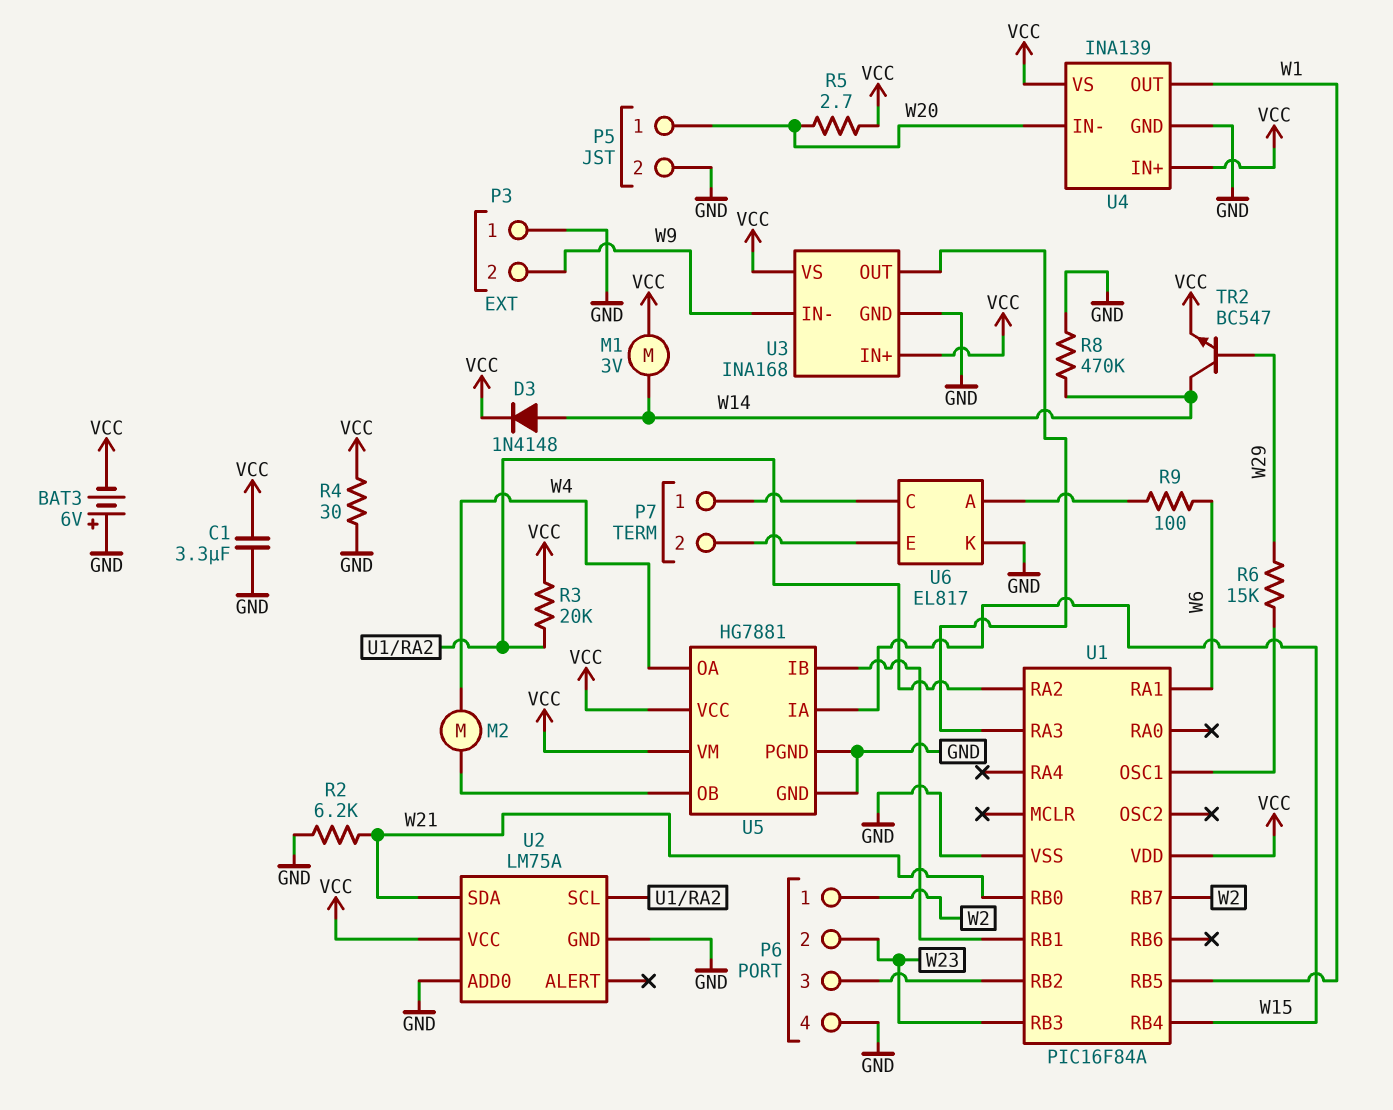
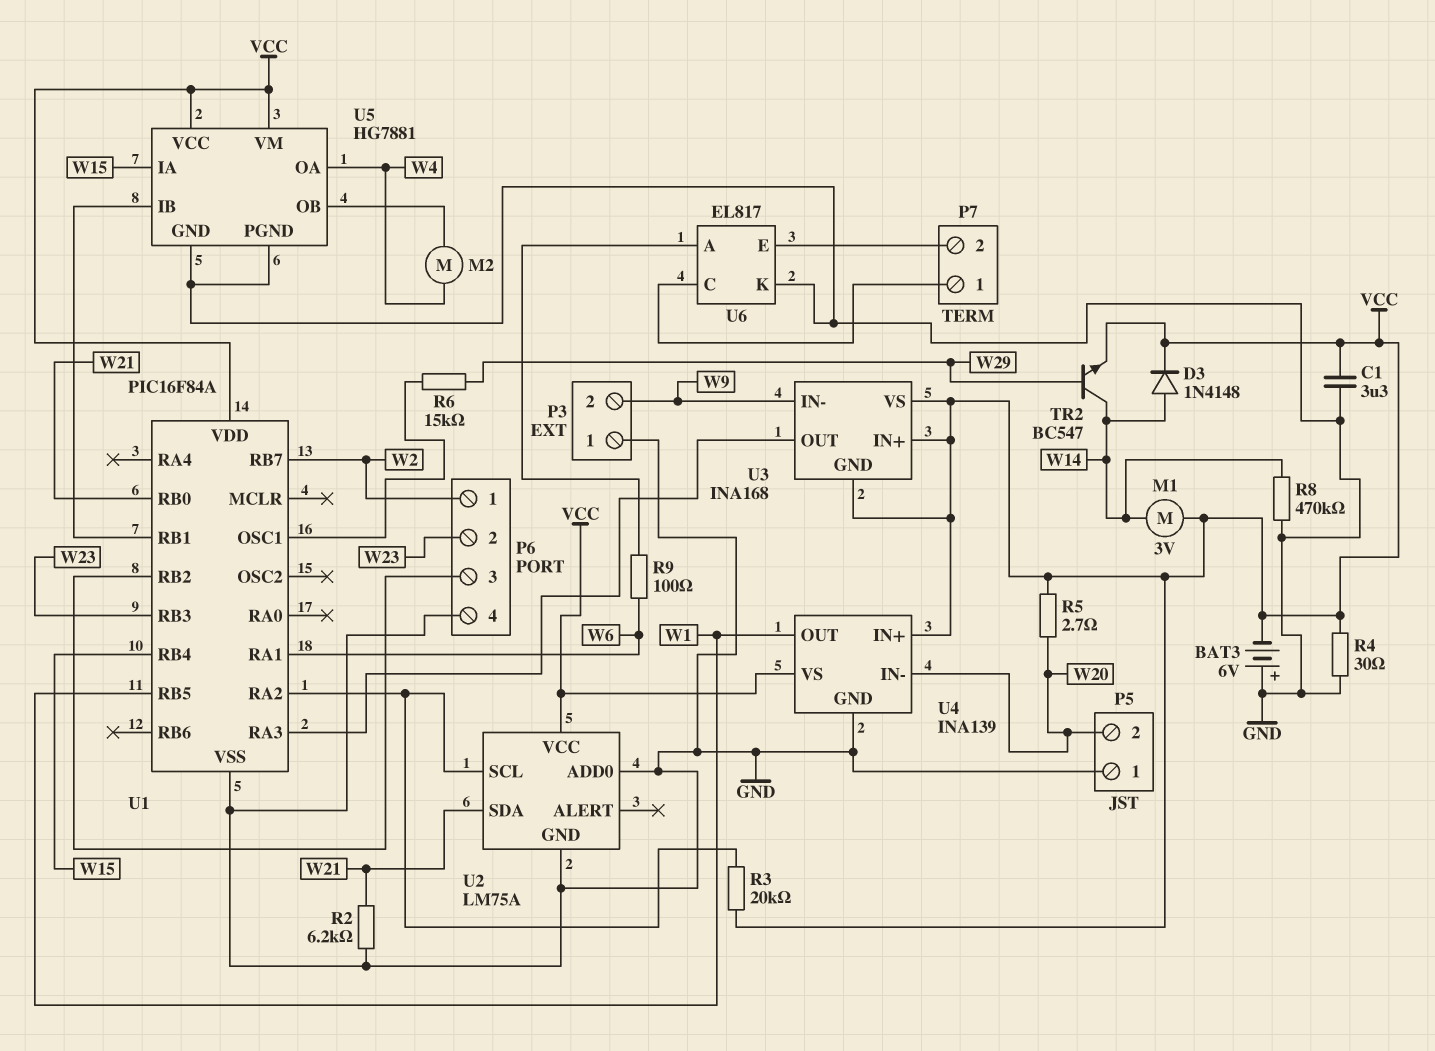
P5 pin 1: W20 -> GND
P5 pin 2: GND -> W20
U3 pin GND: GND -> VCC

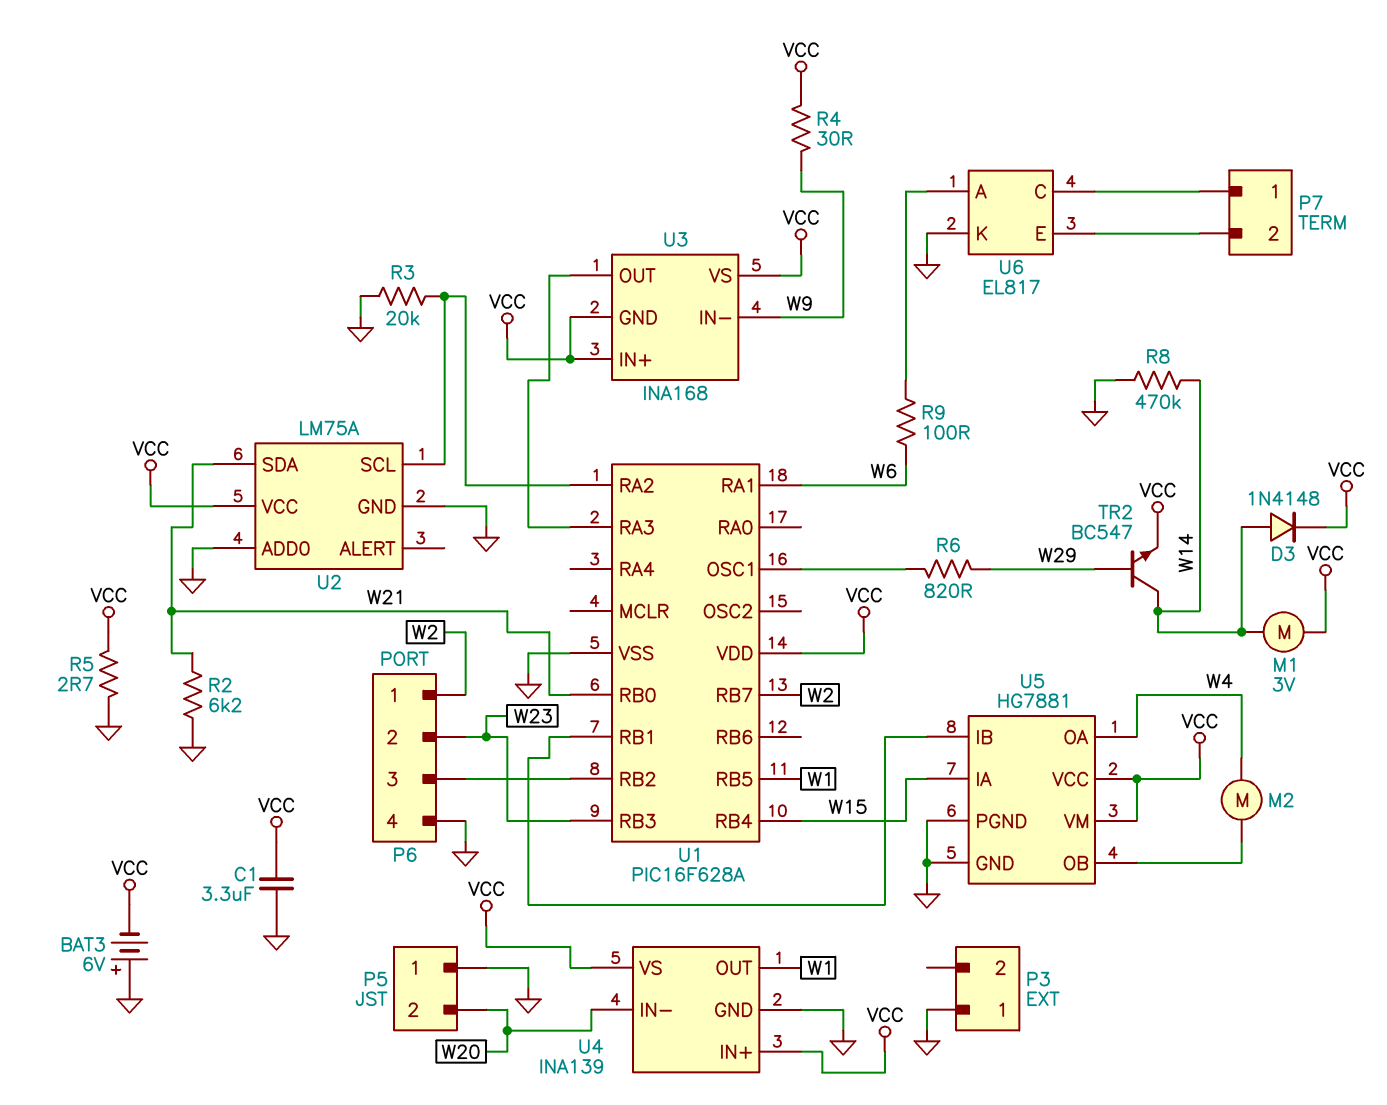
P3 pin 2: W9 -> none
R3: 20k (U1/RA2, VCC) -> 20k (GND, U1/RA2)
R4: 30 (GND, VCC) -> 30 (VCC, W9)
R5: 2.7 (VCC, W20) -> 2.7 (GND, VCC)
R6: 15k (U1/OSC1, W29) -> 820 (U1/OSC1, W29)
U1: PIC16F84A -> PIC16F628A

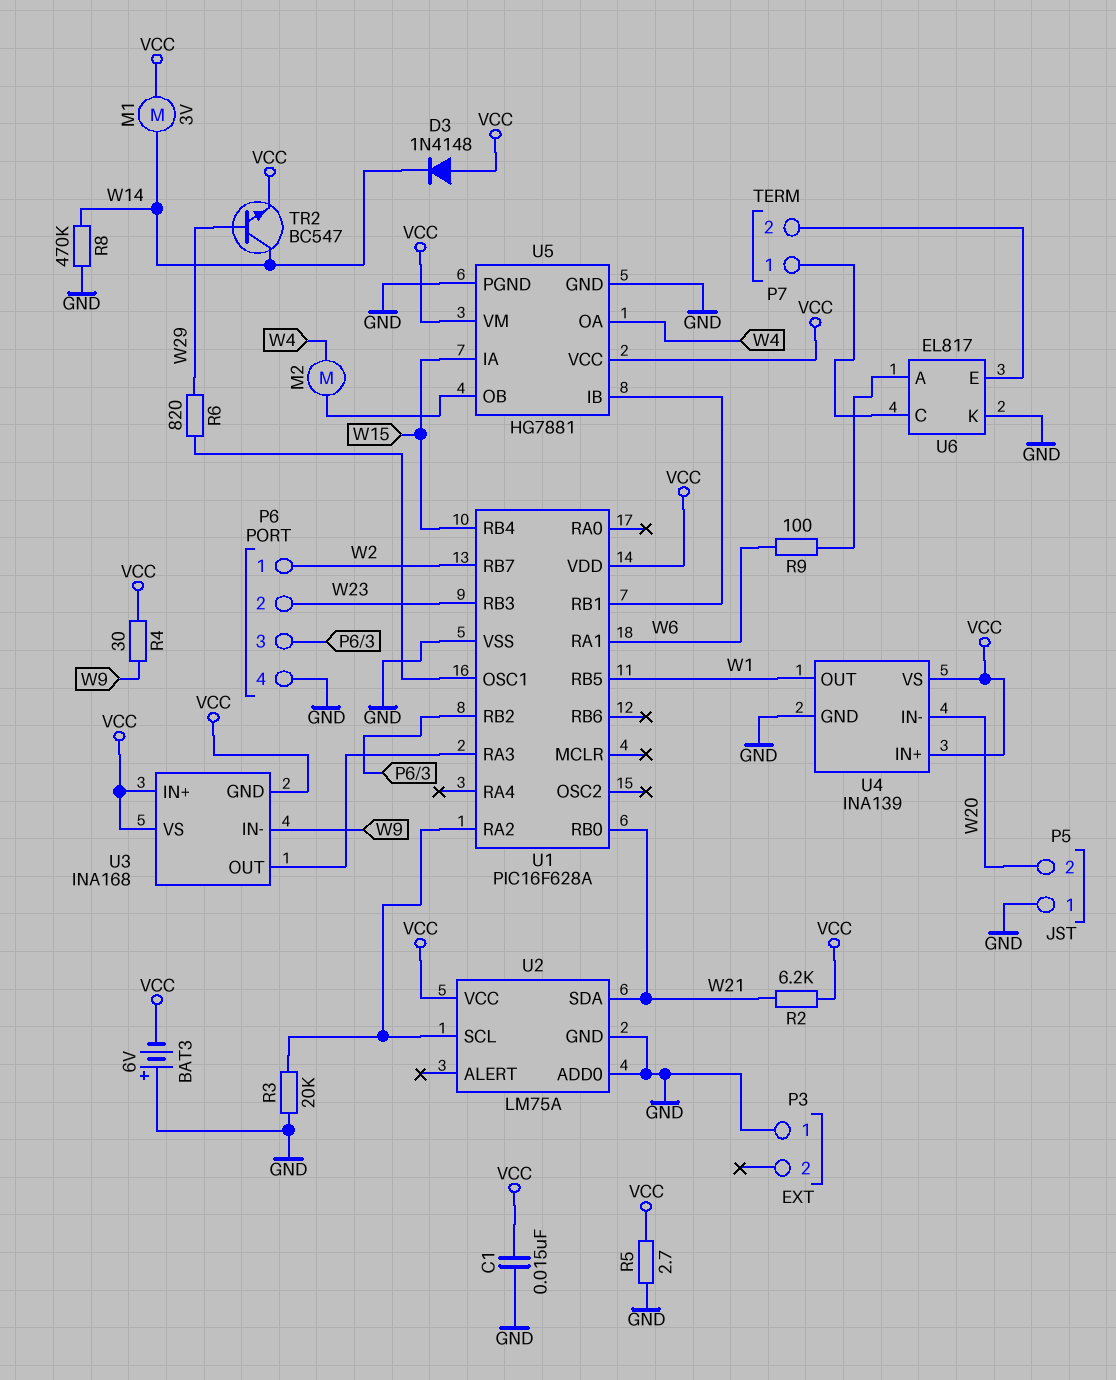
C1: 3.3uF (GND, VCC) -> 15nF (GND, VCC)
D3: diode 1N4148 (A W14, K VCC) -> diode 1N4148 (A VCC, K W14)
R2: 6.2k (GND, W21) -> 6.2k (VCC, W21)

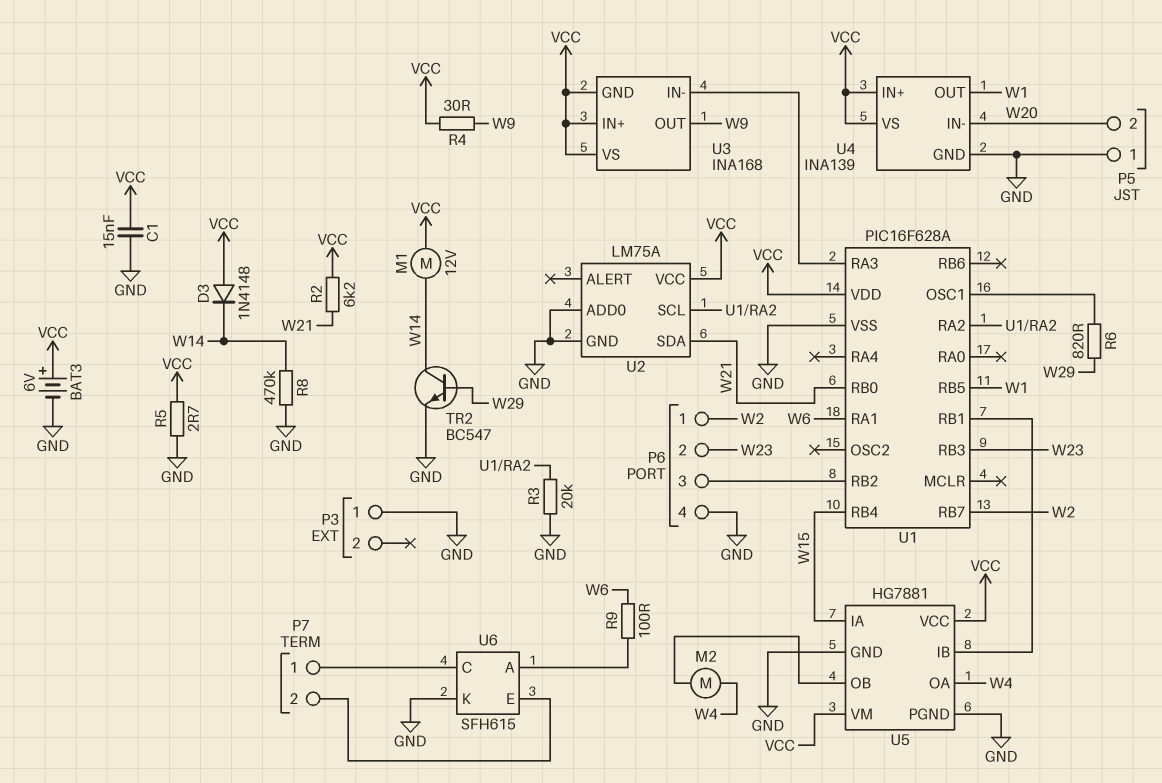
BAT3: 6V (plus GND, minus VCC) -> 6V (plus VCC, minus GND)
M1: motor 3V (VCC, W14) -> motor 12V (VCC, W14)
TR2: NPN BC547 (B W29, C W14, E VCC) -> NPN BC547 (B W29, C W14, E GND)
U3 pin IN-: W9 -> U1/RA3
U3 pin OUT: U1/RA3 -> W9
U6: EL817 -> SFH615

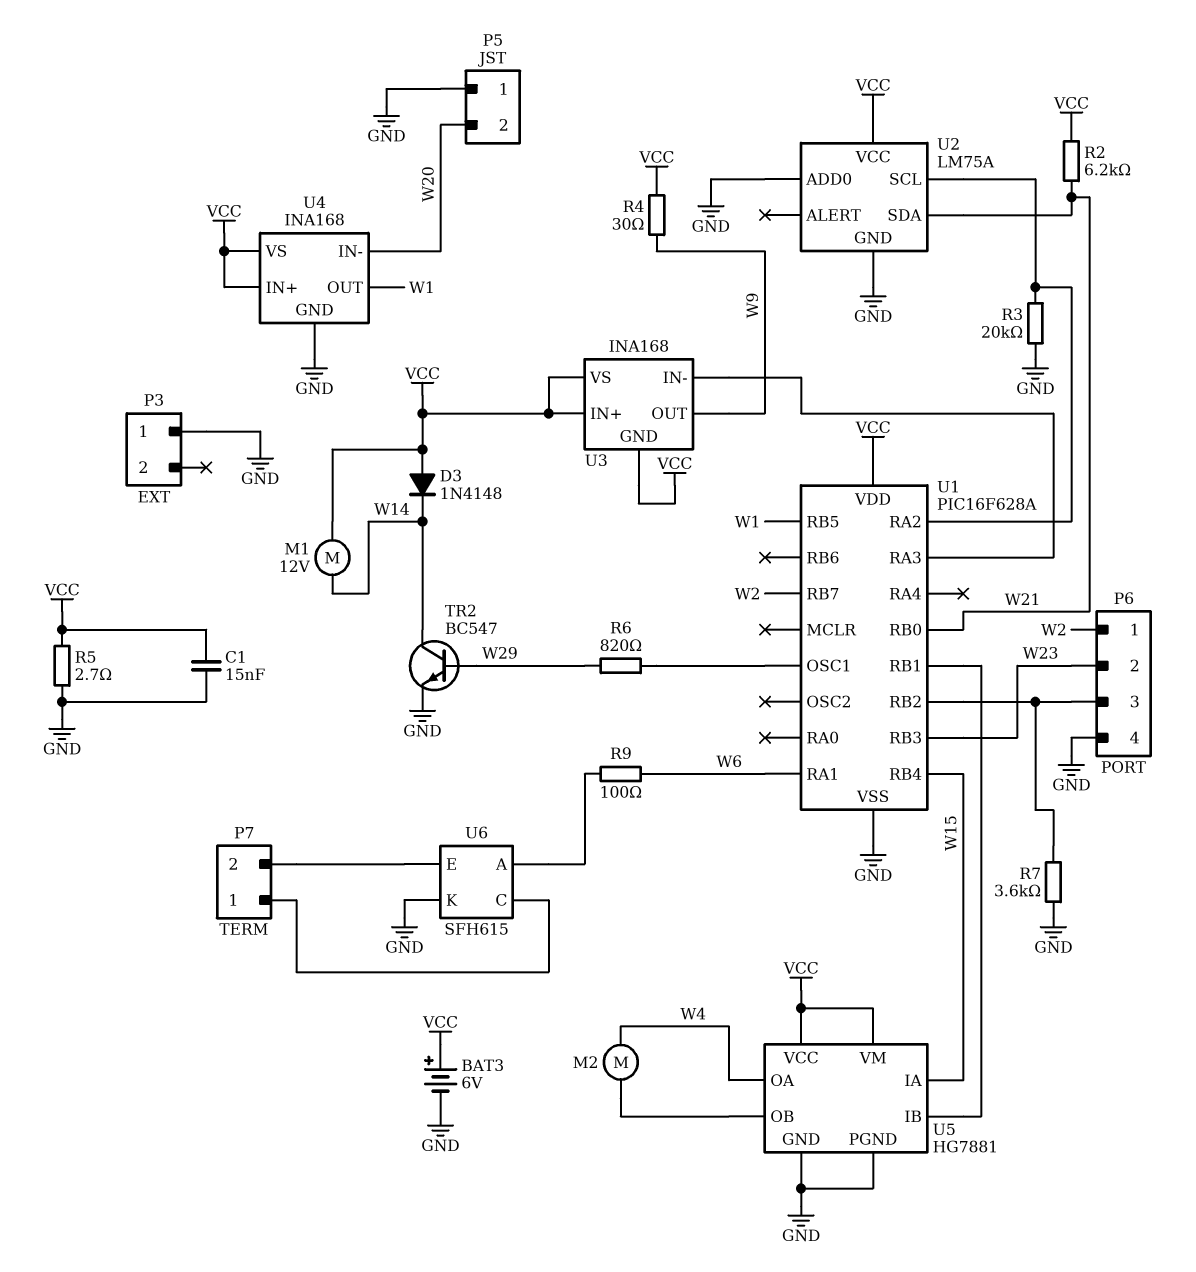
R7: none -> 3.6k (GND, P6/3)
R8: 470k (GND, W14) -> none
U4: INA139 -> INA168

